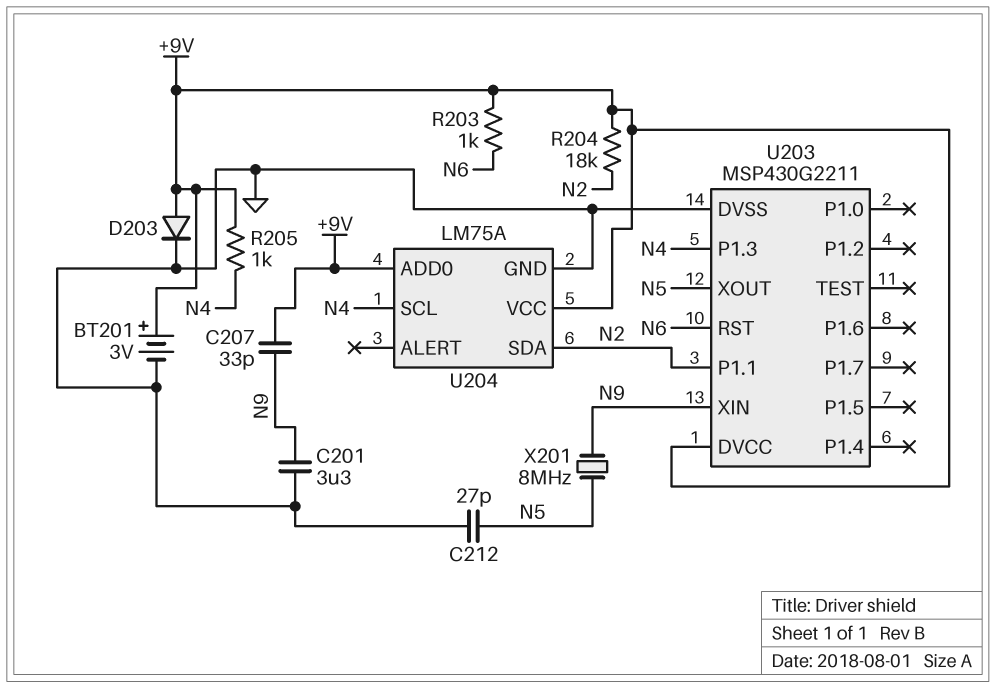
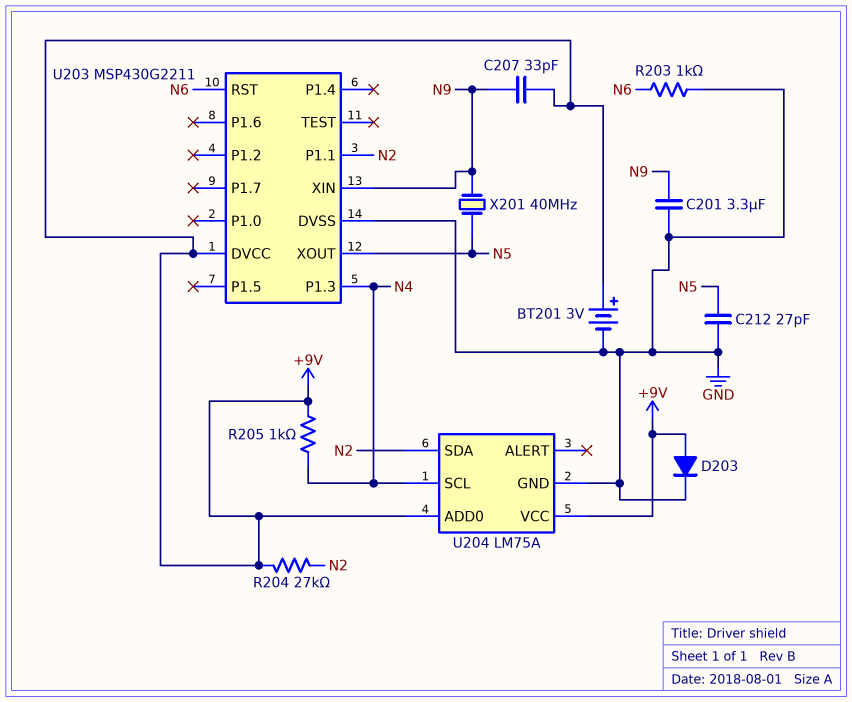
R203: 1k (+9V, N6) -> 1k (GND, N6)
R204: 18k (+9V, N2) -> 27k (+9V, N2)
X201: 8MHz (N5, N9) -> 40MHz (N5, N9)

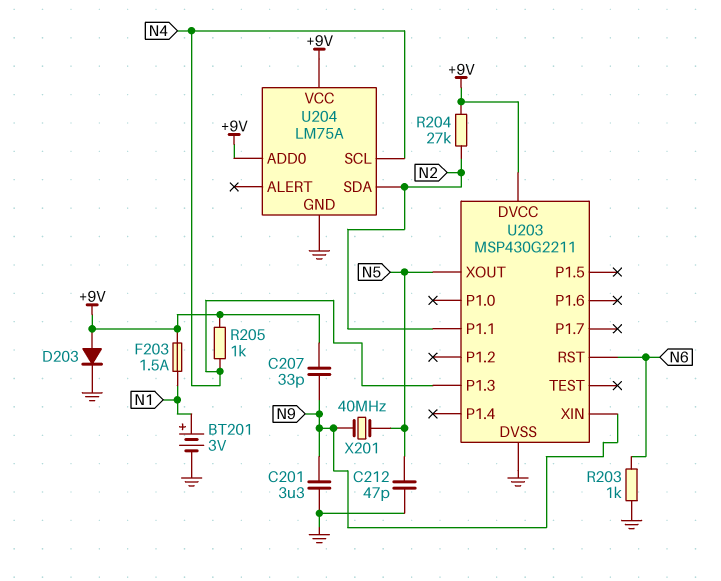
BT201: 3V (plus +9V, minus GND) -> 3V (plus N1, minus GND)
C212: 27pF (GND, N5) -> 47pF (GND, N5)
F203: none -> 1.5A (+9V, N1)

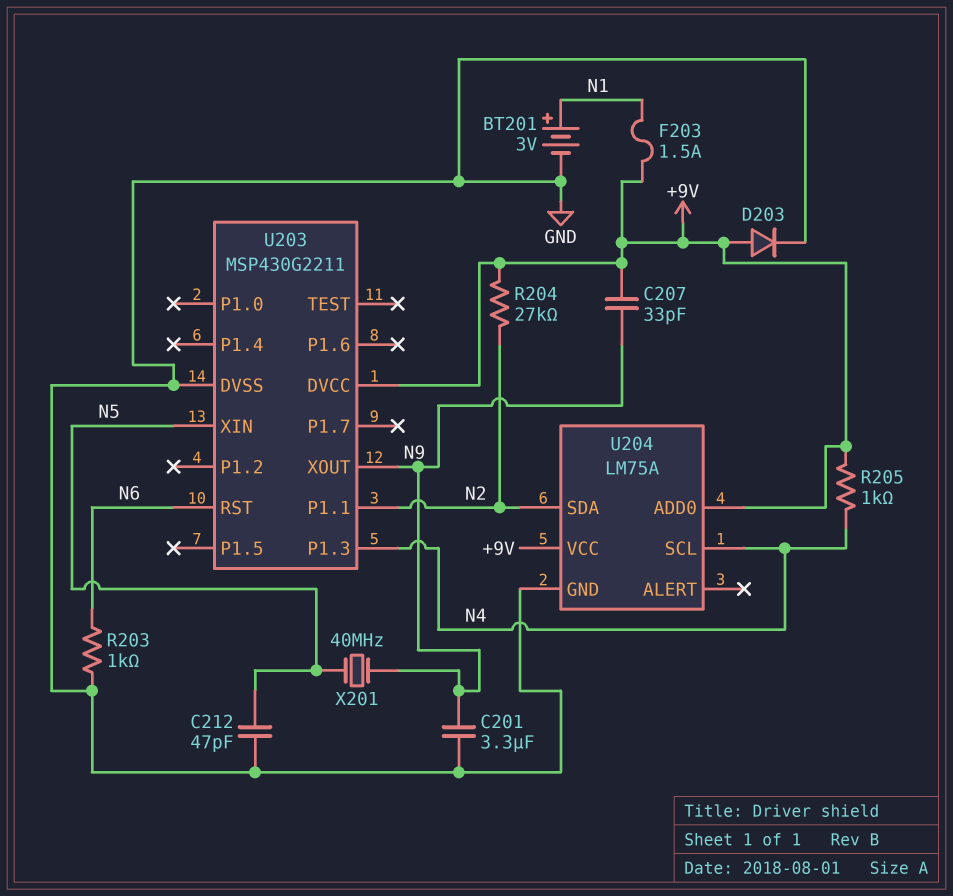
U203 pin XIN: N9 -> N5
U203 pin XOUT: N5 -> N9

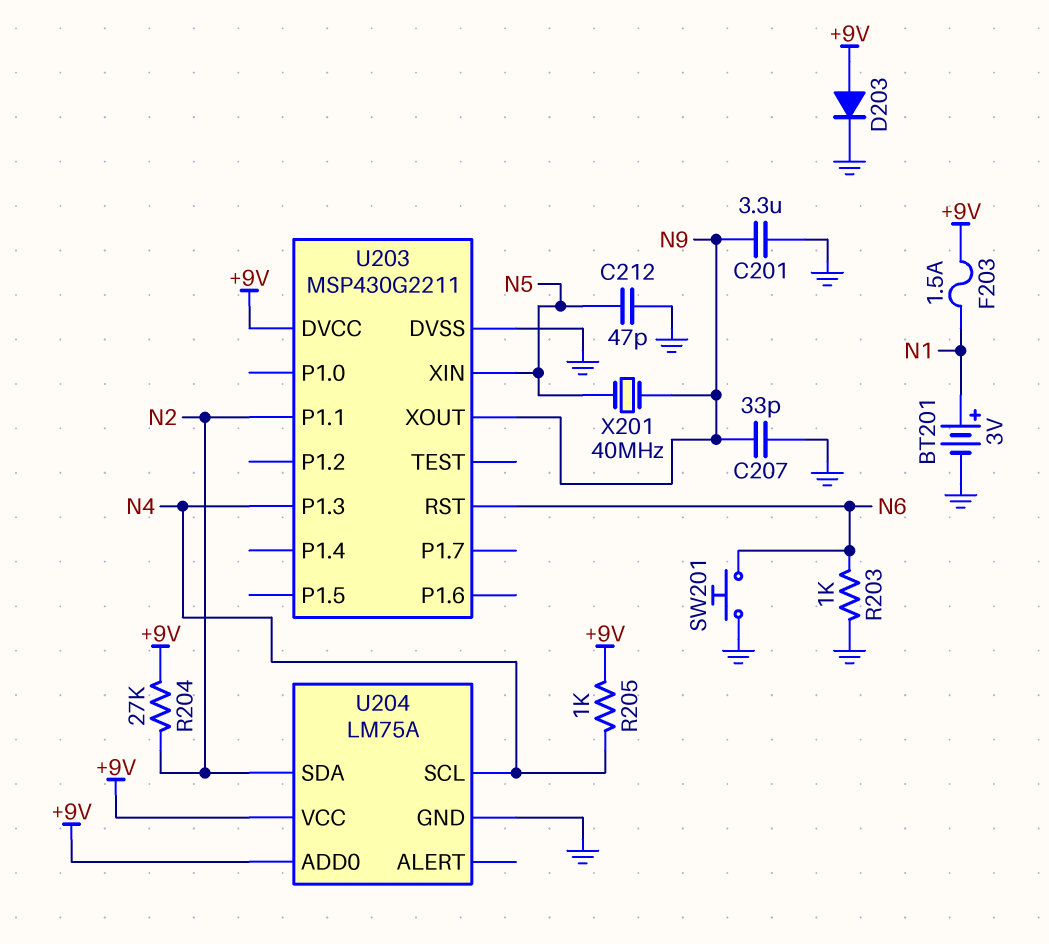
C207: 33pF (+9V, N9) -> 33pF (GND, N9)
SW201: none -> button (GND, N6)

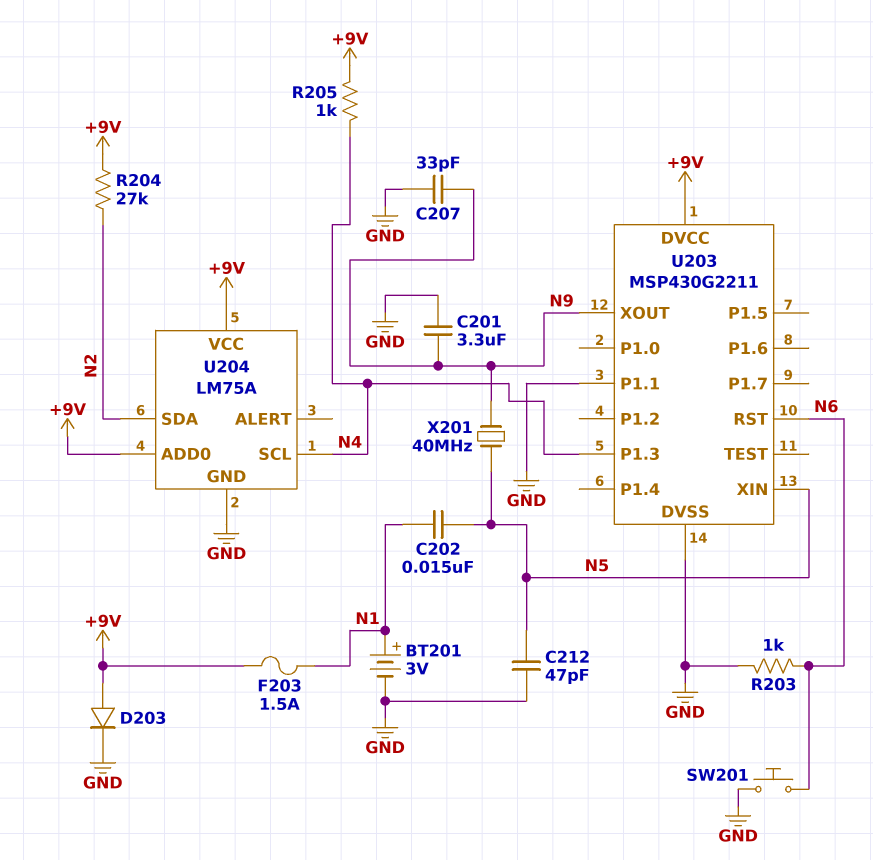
C202: none -> 15nF (N1, N5)
U203 pin P1.1: N2 -> GND

